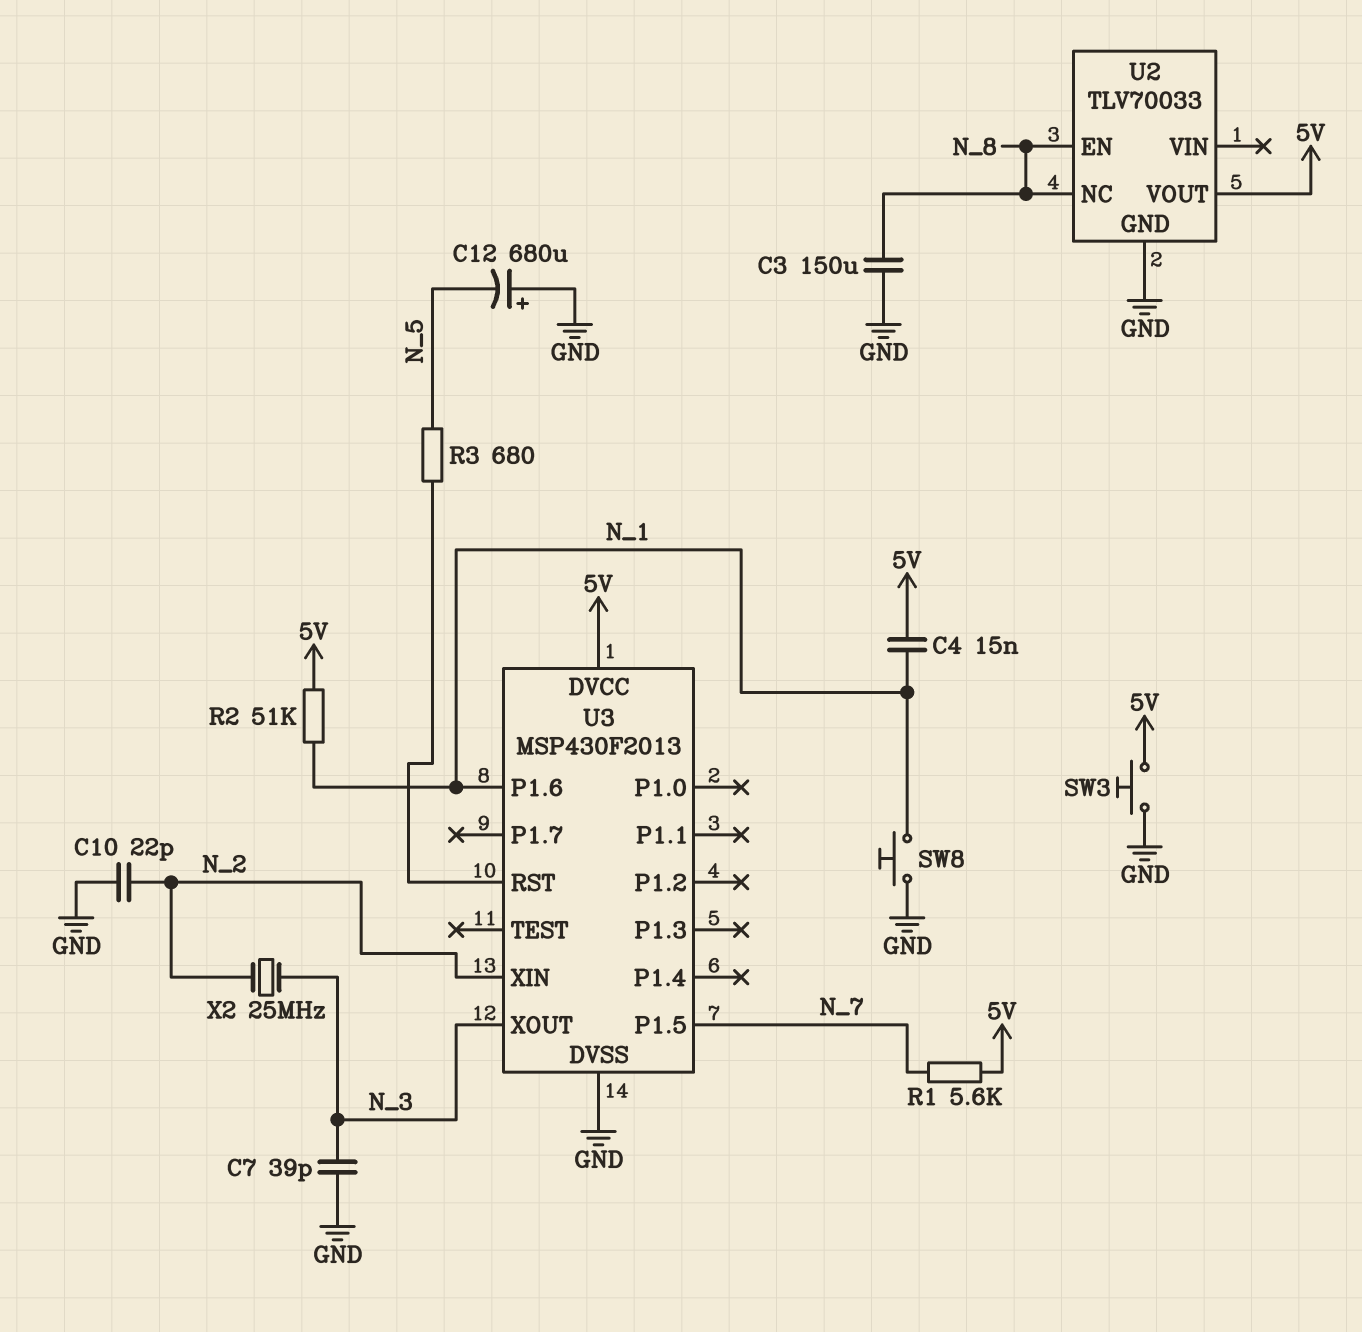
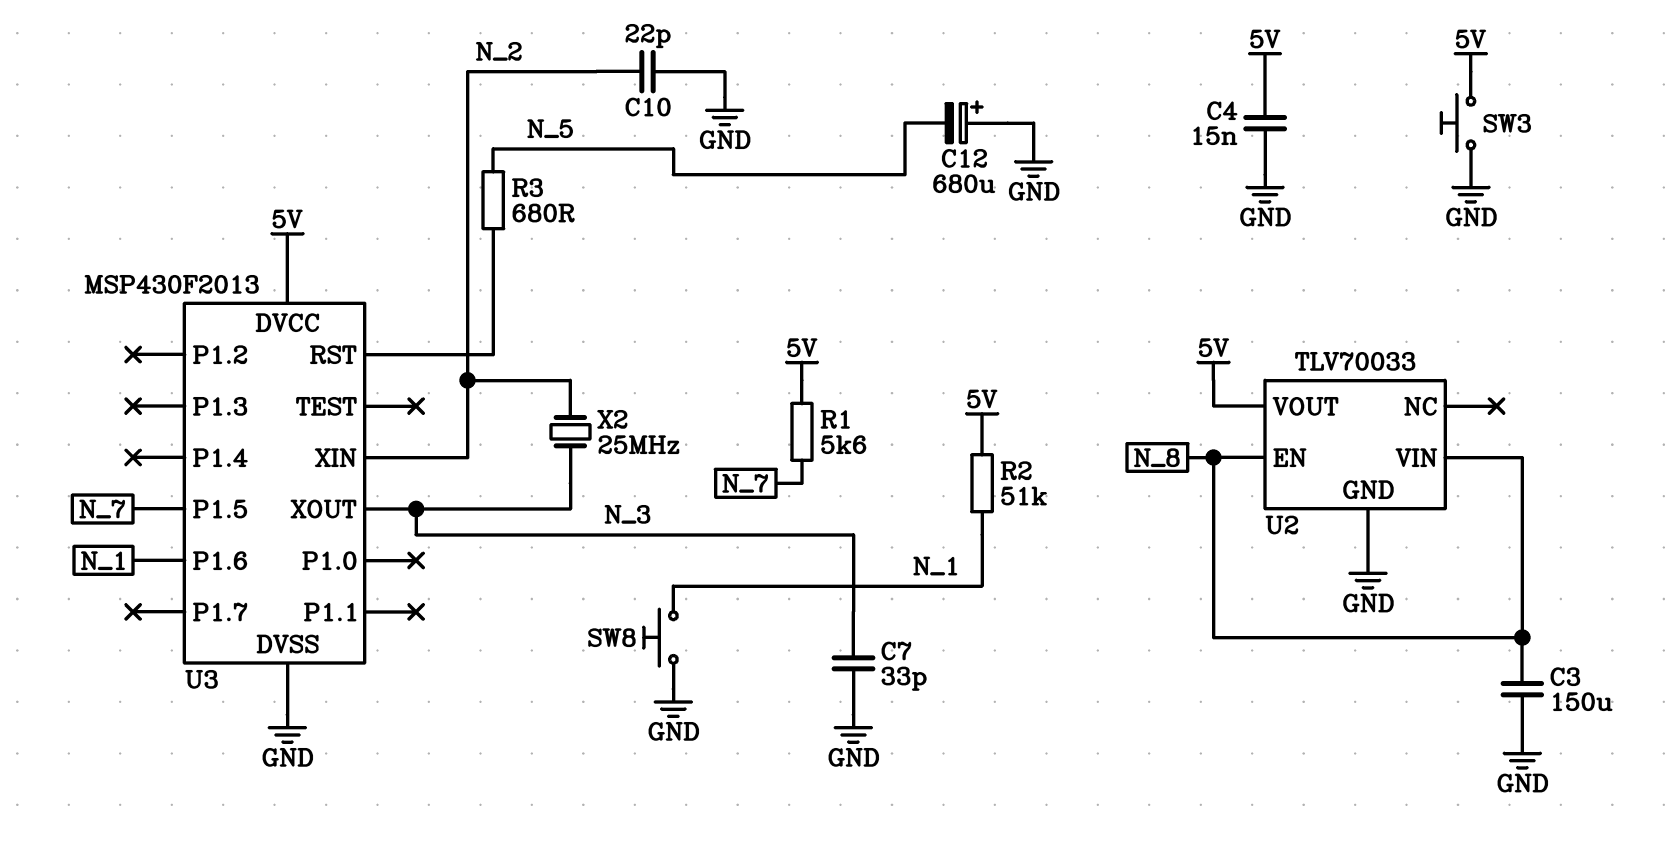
C4: 15nF (5V, N_1) -> 15nF (5V, GND)
C7: 39pF (GND, N_3) -> 33pF (GND, N_3)
U2 pin NC: N_8 -> none
U2 pin VIN: none -> N_8

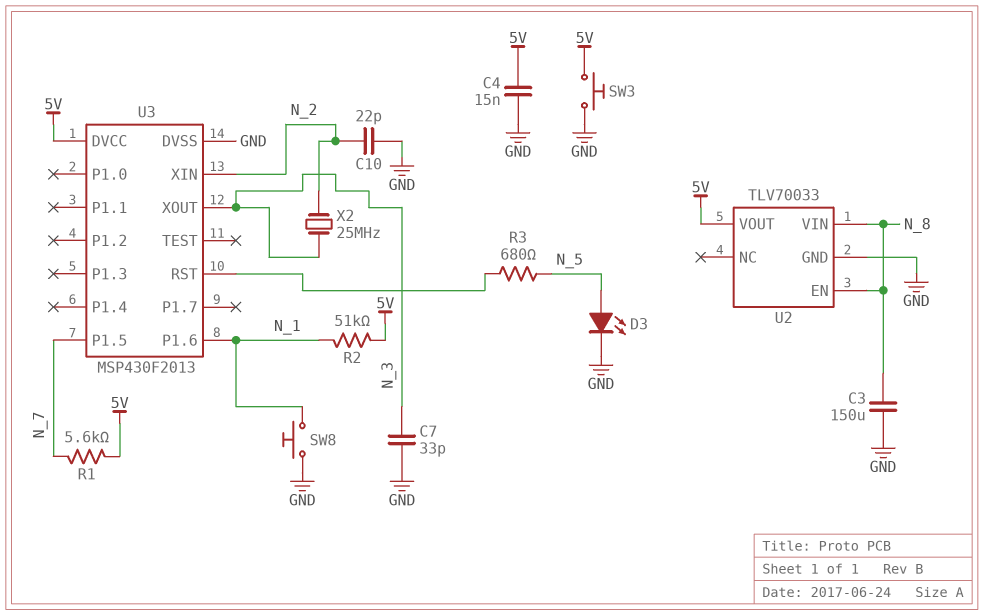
C12: 680uF (plus GND, minus N_5) -> none
D3: none -> LED (A N_5, K GND)

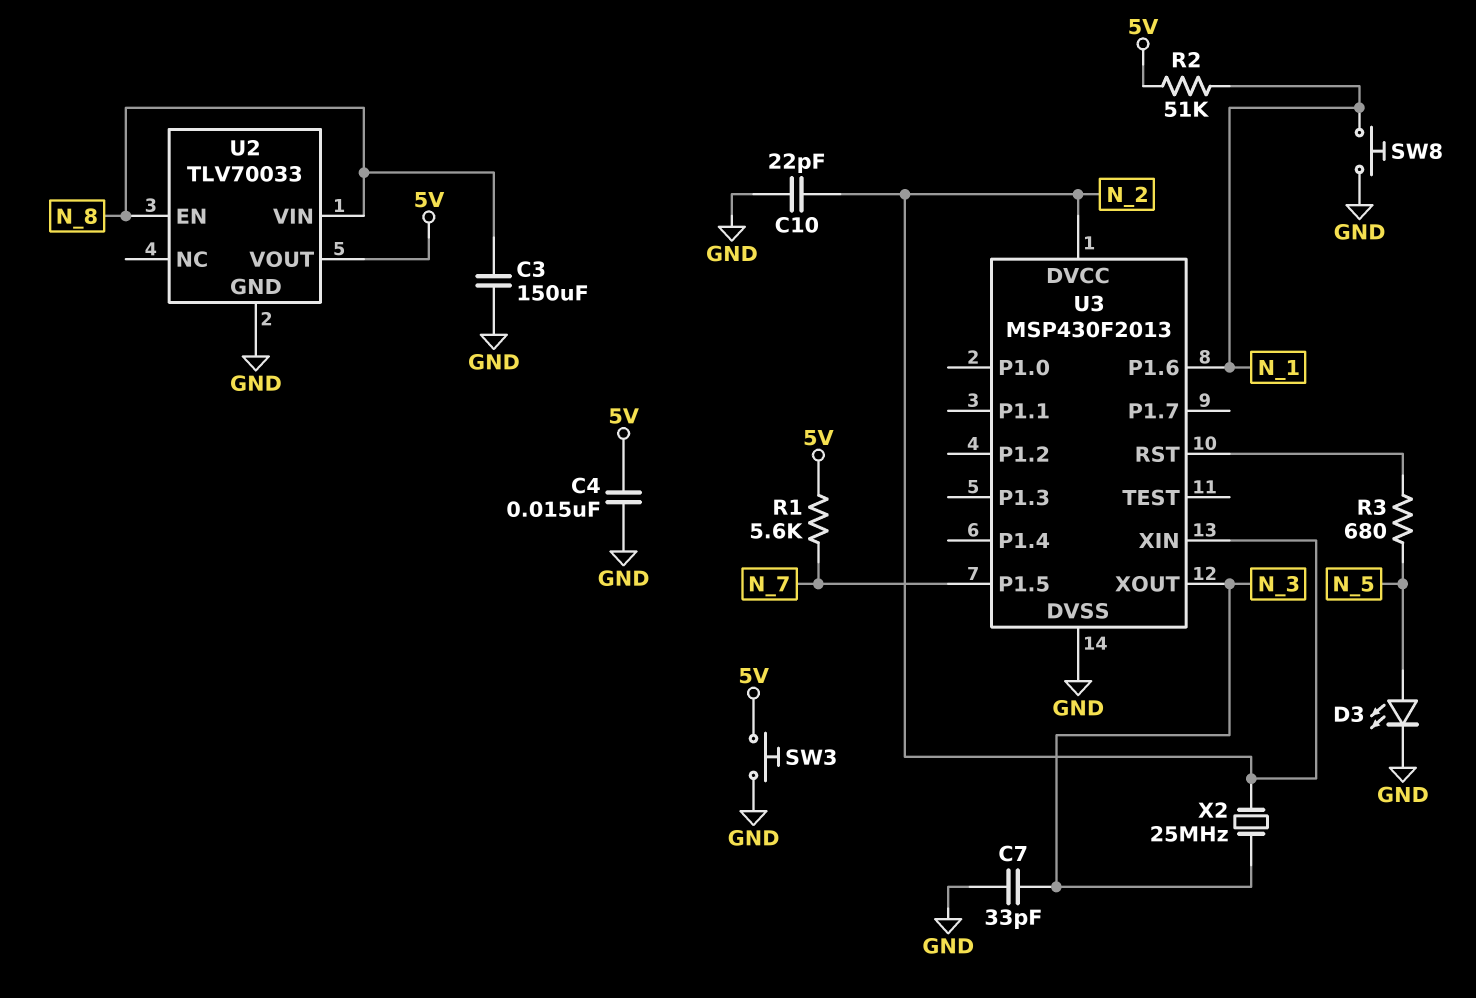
U3 pin DVCC: 5V -> N_2

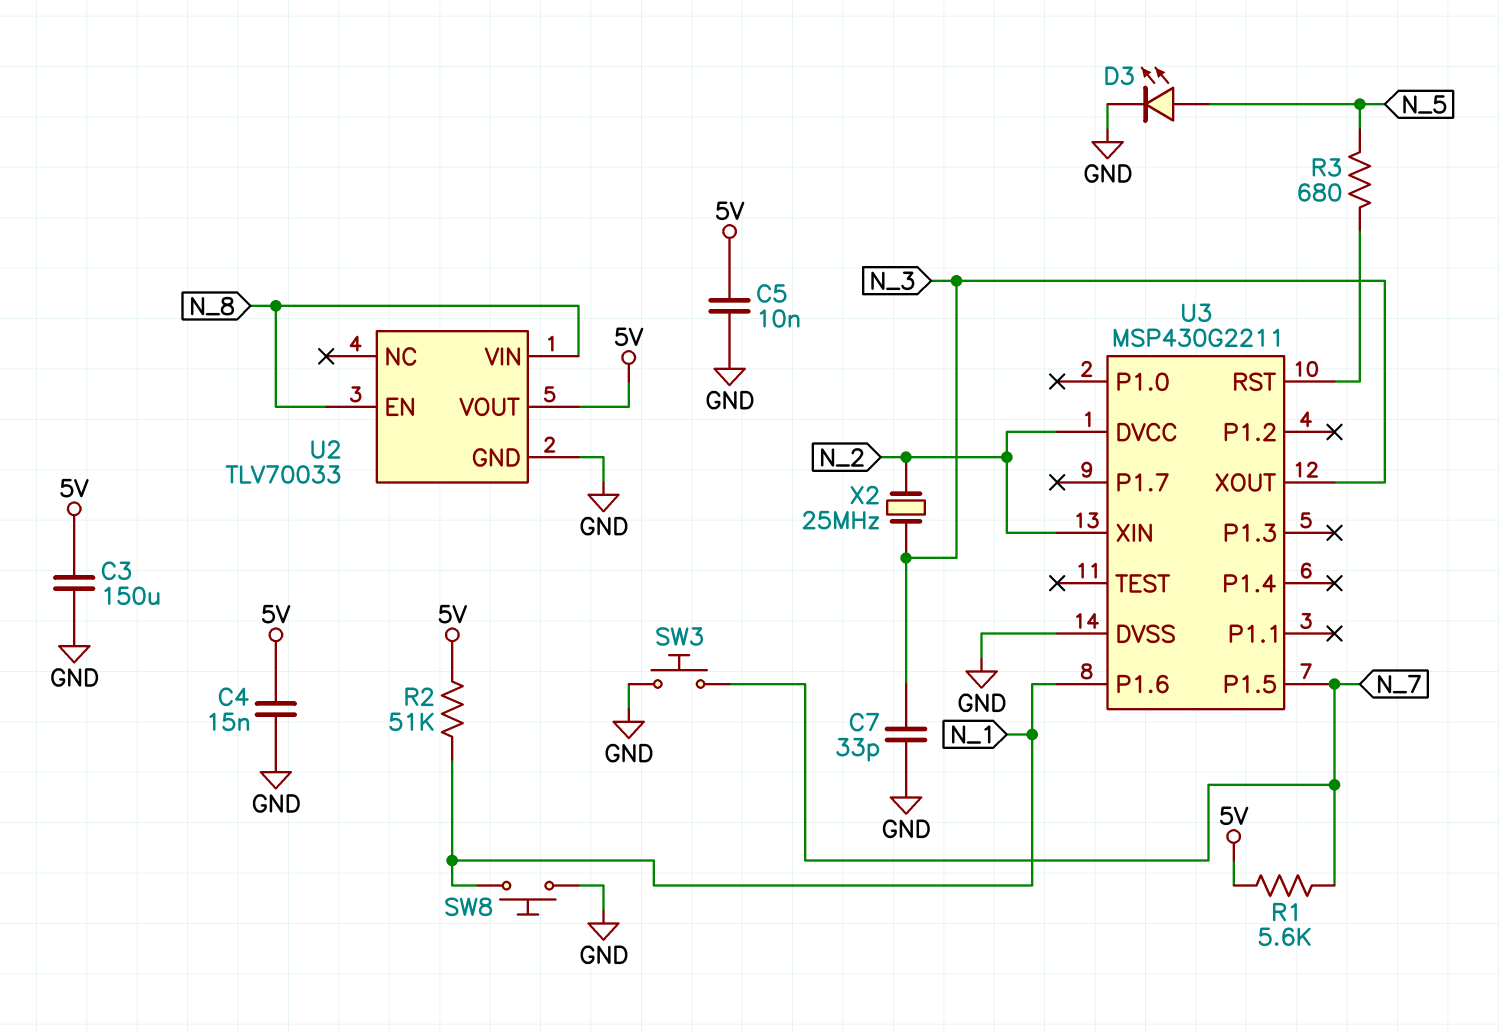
C3: 150uF (GND, N_8) -> 150uF (5V, GND)
C5: none -> 10nF (5V, GND)
C10: 22pF (GND, N_2) -> none
SW3: button (5V, GND) -> button (GND, N_7)
U3: MSP430F2013 -> MSP430G2211

